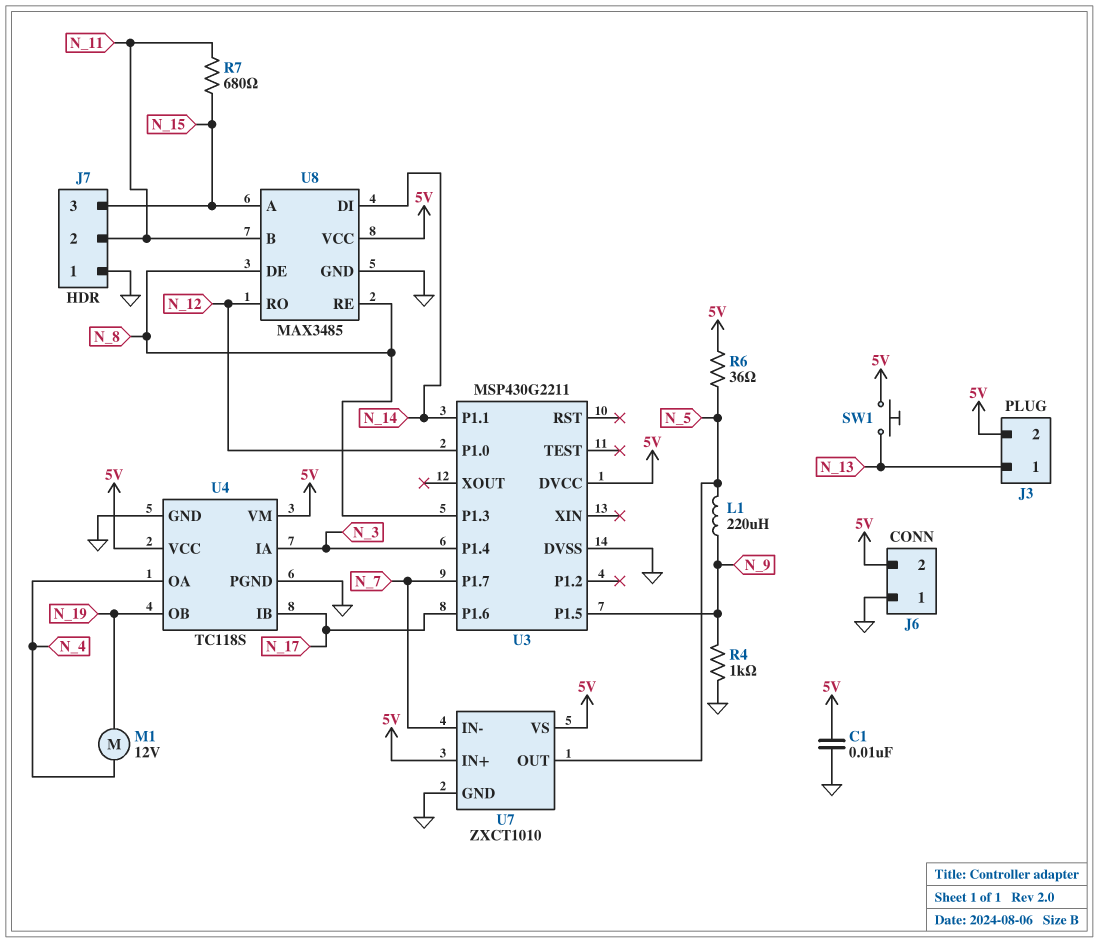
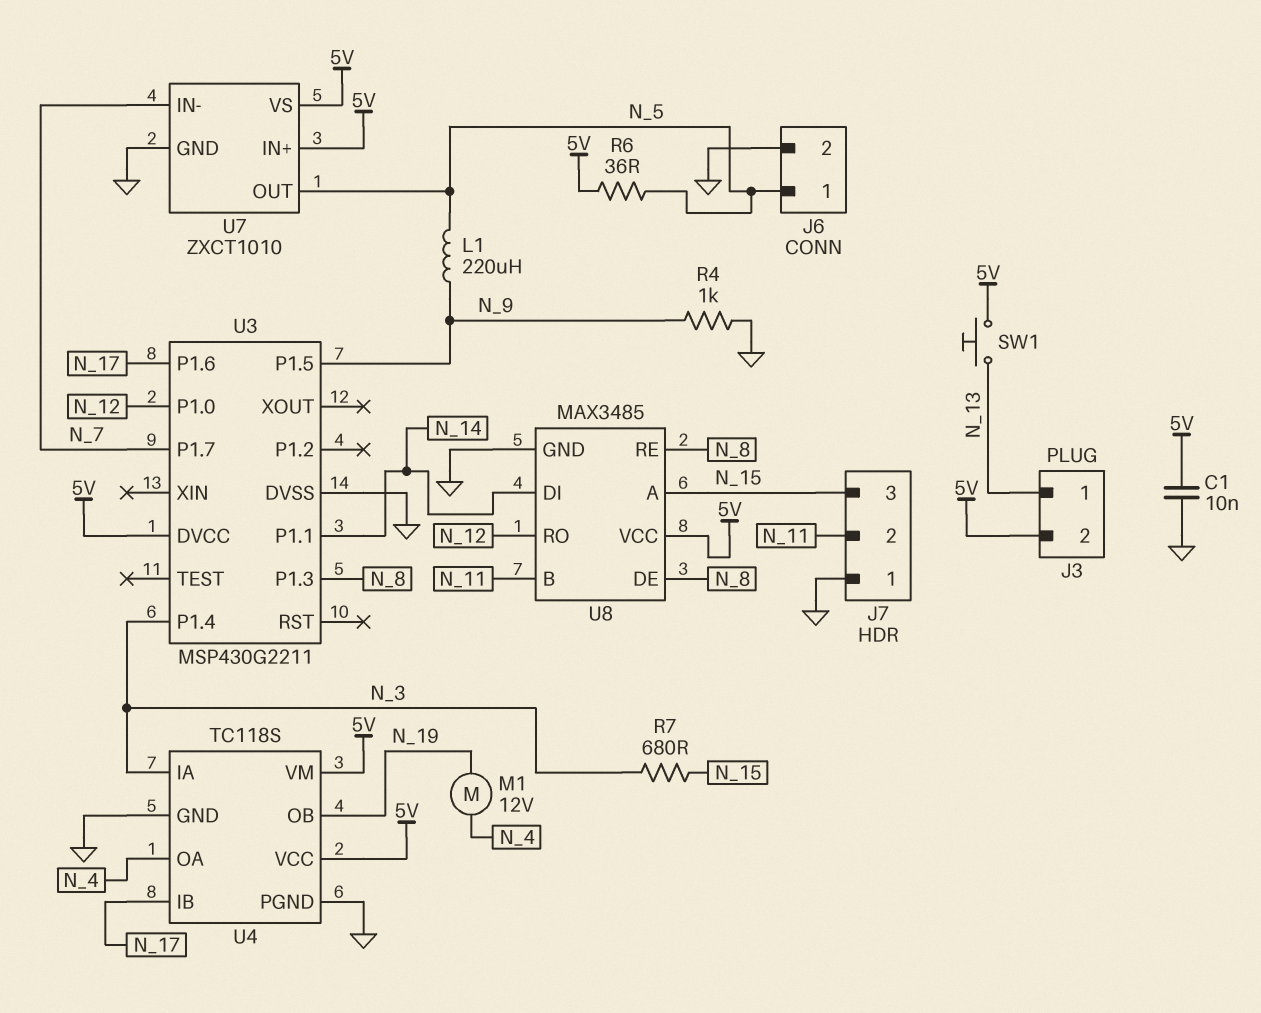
J6 pin 1: GND -> N_5
J6 pin 2: 5V -> GND
R7: 680 (N_11, N_15) -> 680 (N_3, N_15)

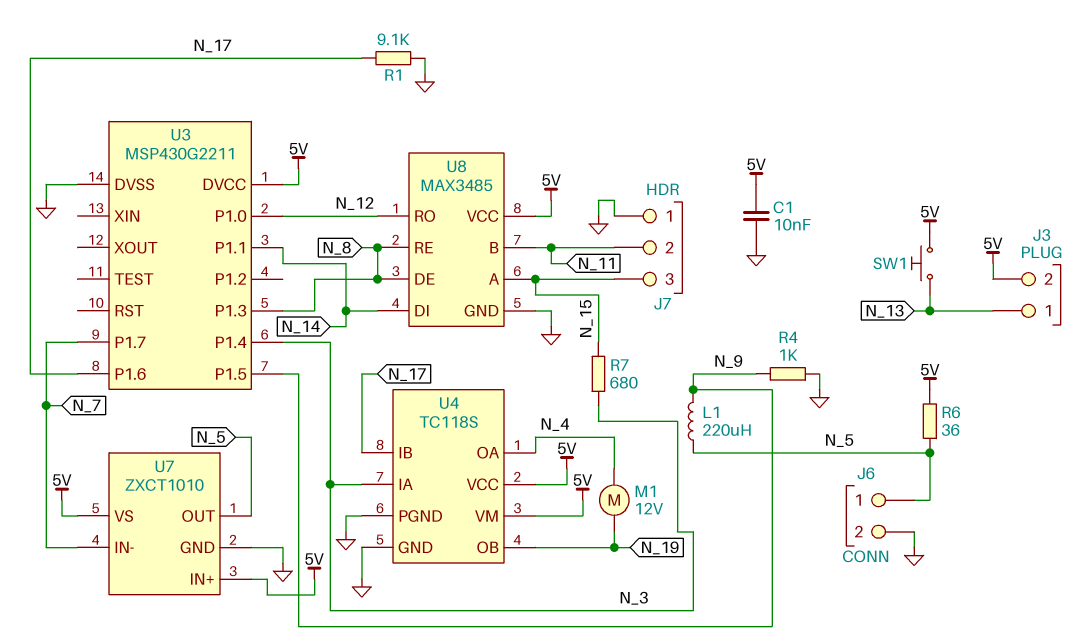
R1: none -> 9.1k (GND, N_17)

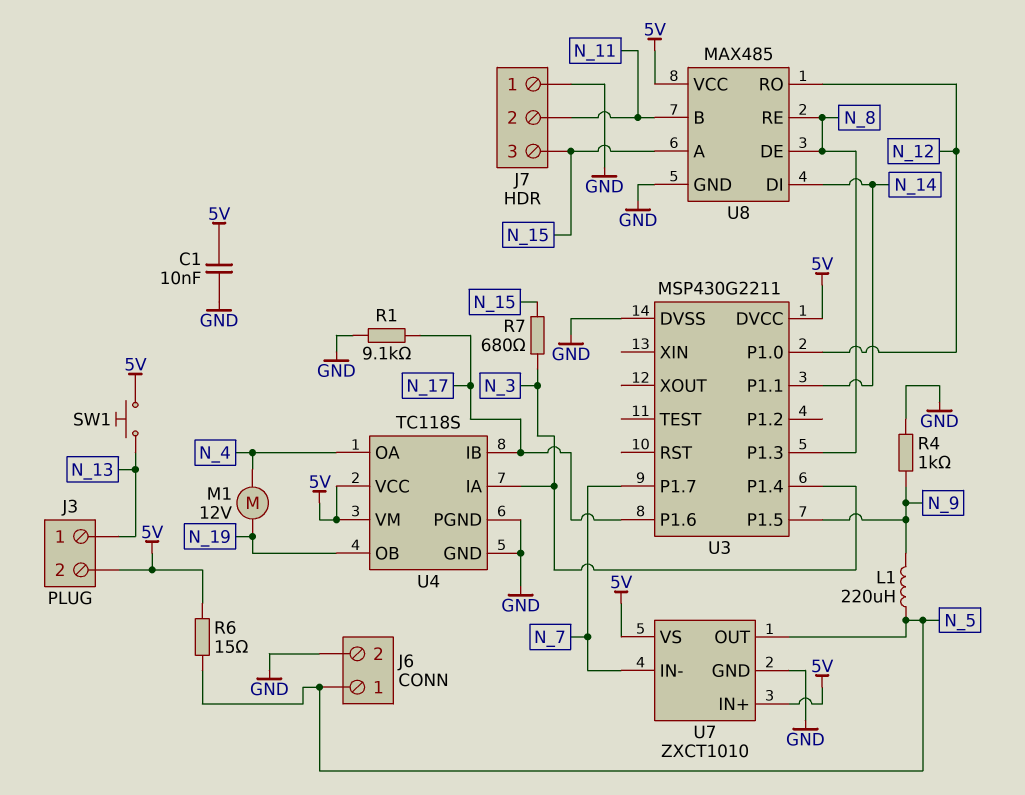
R6: 36 (5V, N_5) -> 15 (5V, N_5)
U8: MAX3485 -> MAX485

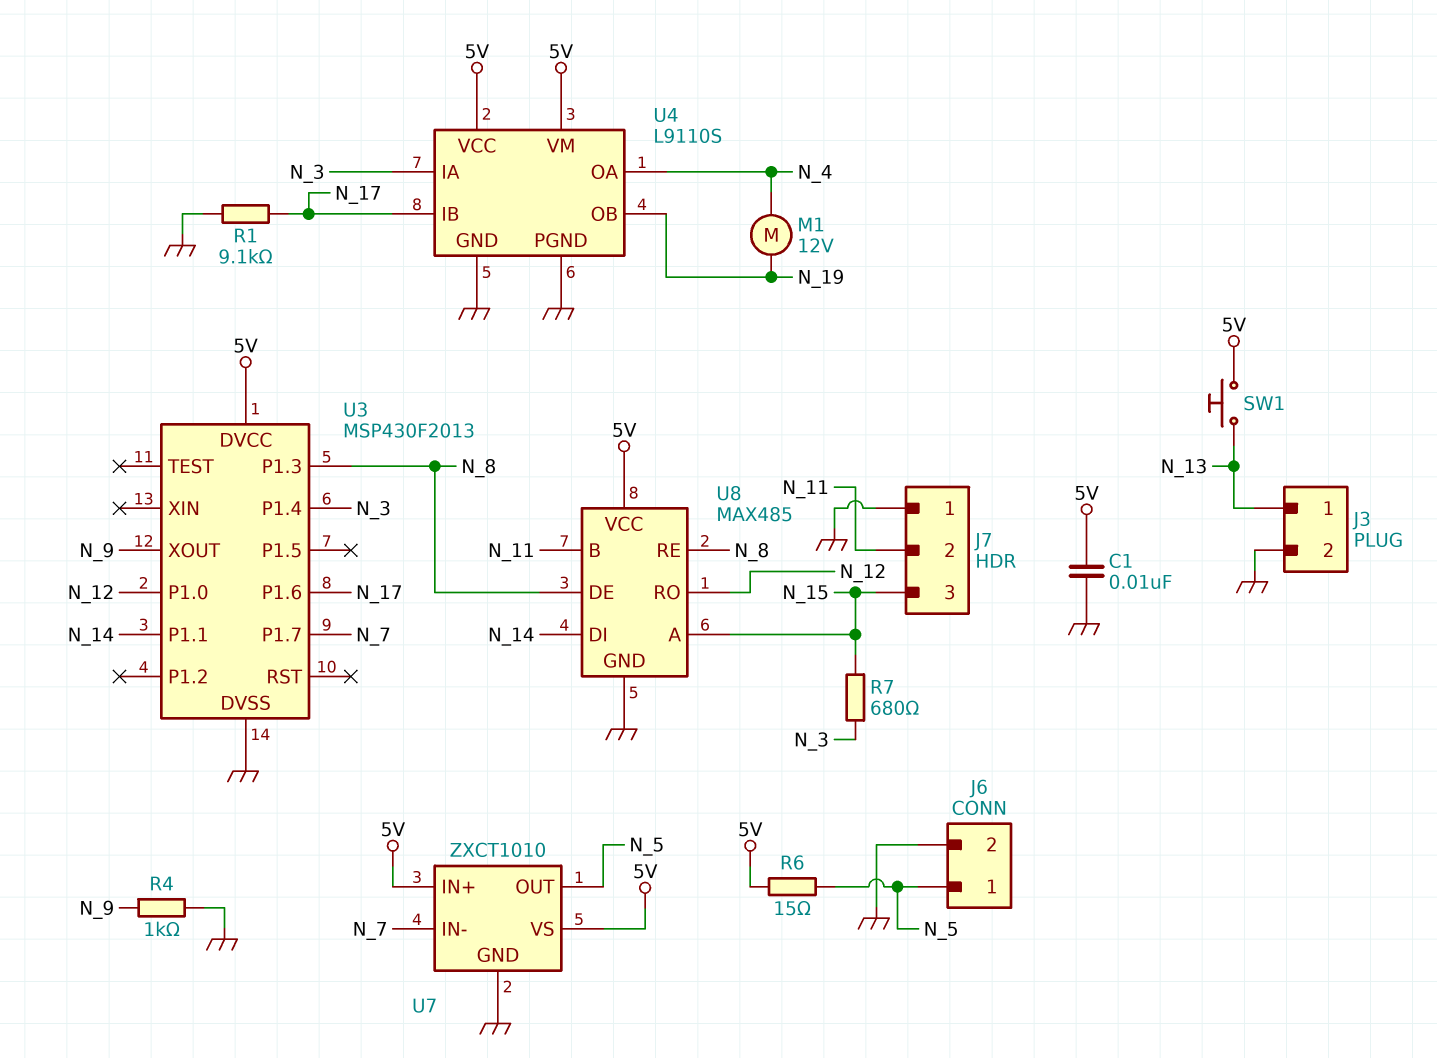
J3 pin 2: 5V -> GND
L1: 220uH (N_5, N_9) -> none
U3: MSP430G2211 -> MSP430F2013
U3 pin P1.5: N_9 -> none
U3 pin XOUT: none -> N_9
U4: TC118S -> L9110S

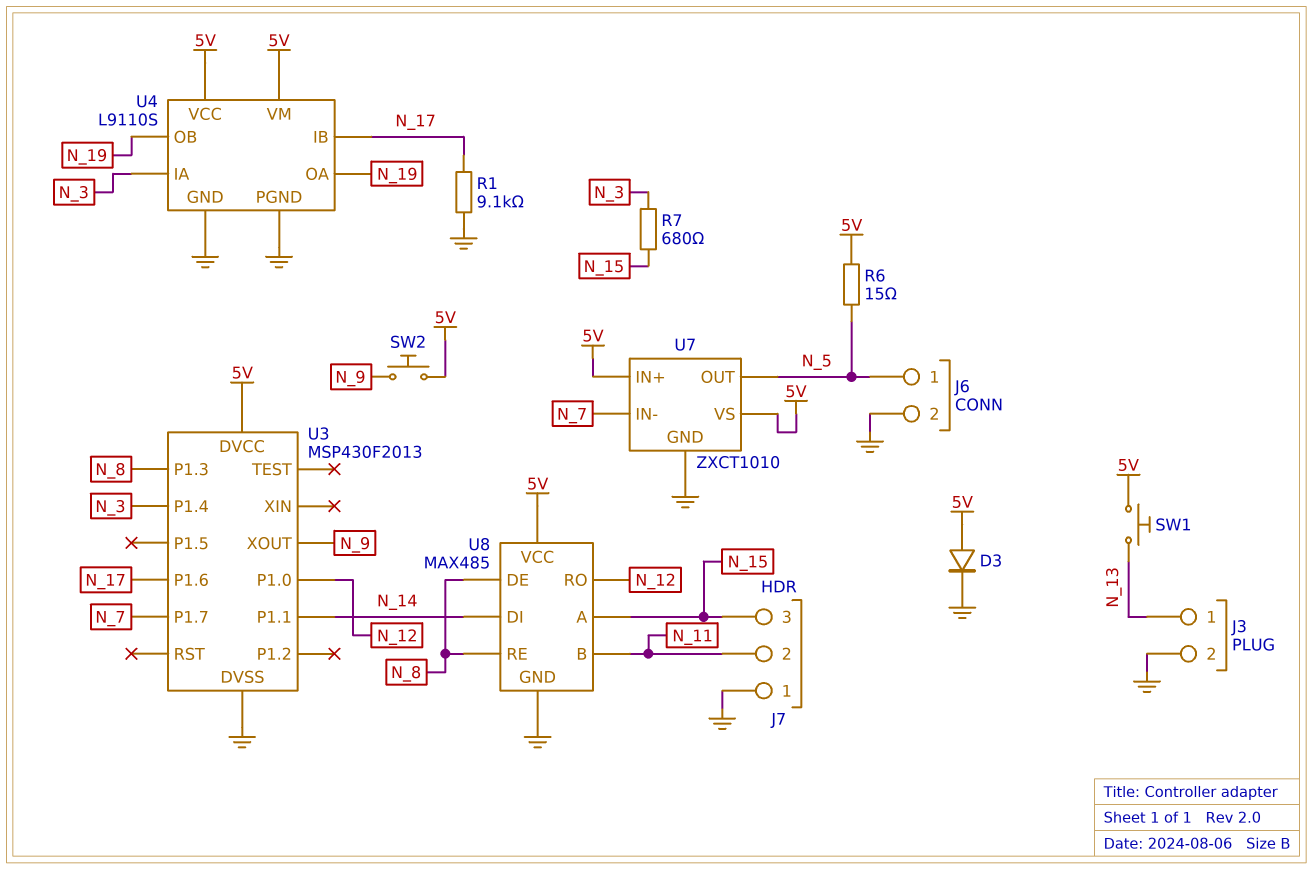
C1: 10nF (5V, GND) -> none
D3: none -> diode (A 5V, K GND)
M1: motor 12V (N_4, N_19) -> none
R4: 1k (GND, N_9) -> none
SW2: none -> button (5V, N_9)
U4 pin OA: N_4 -> N_19

